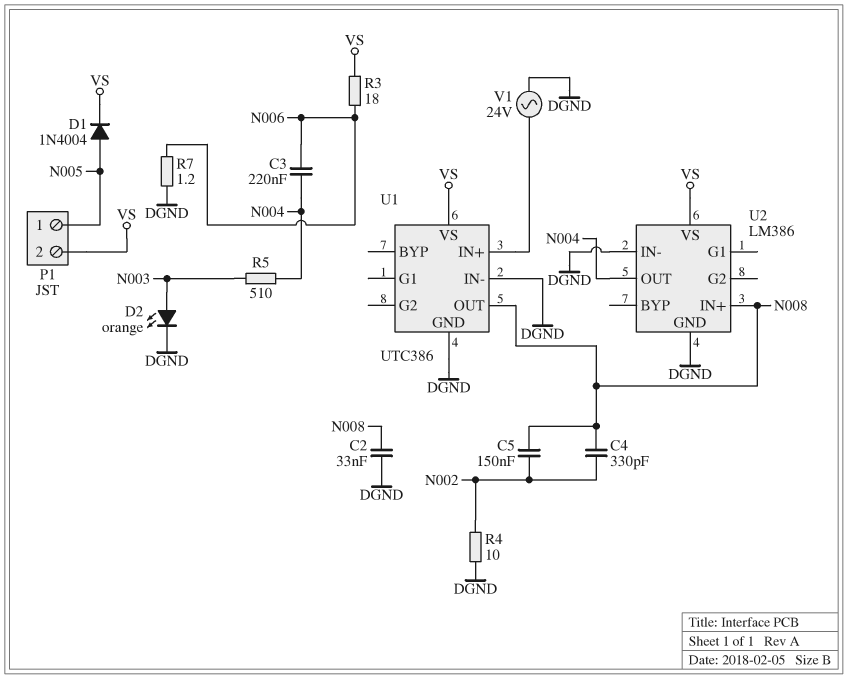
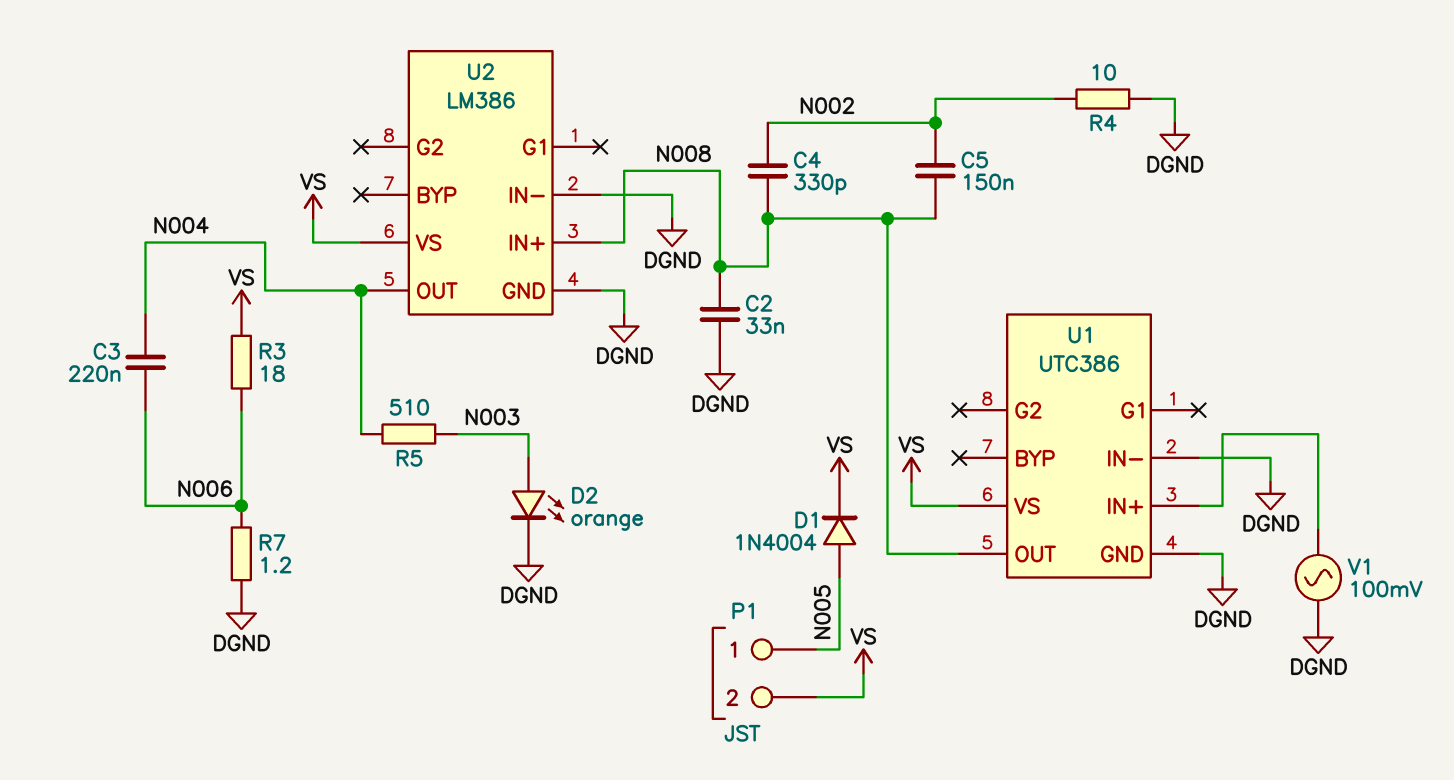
V1: AC 24V (DGND, U1/IN+) -> AC 100mV (DGND, U1/IN+)

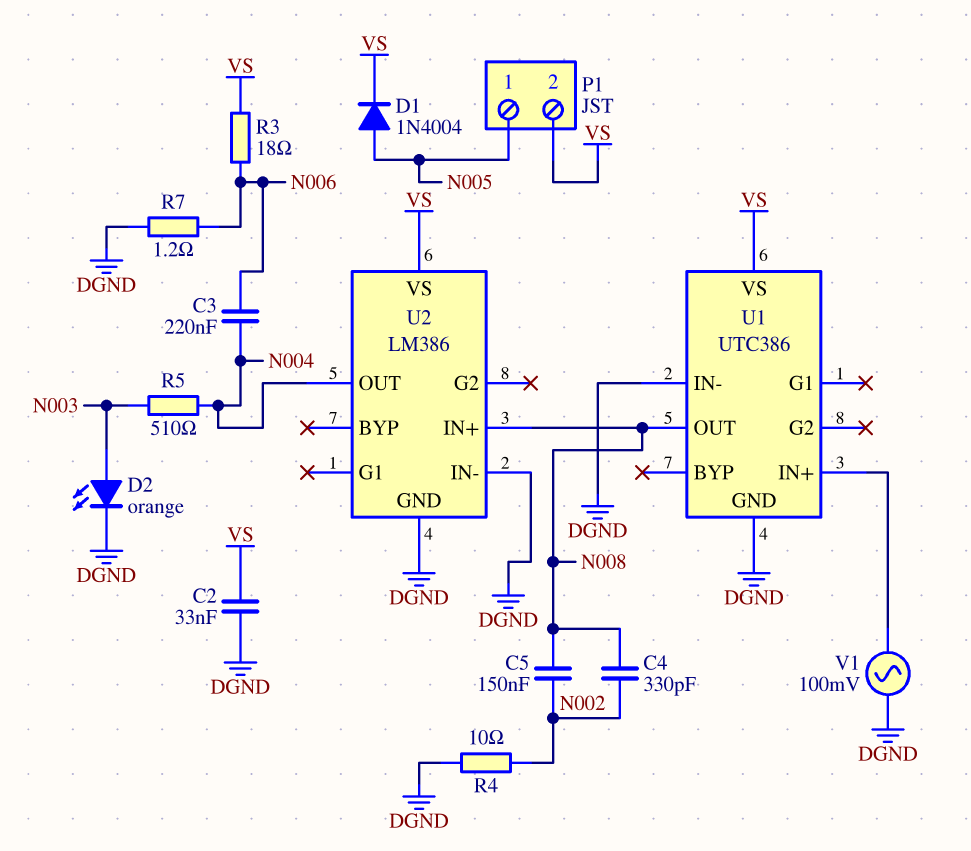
C2: 33nF (DGND, N008) -> 33nF (DGND, VS)

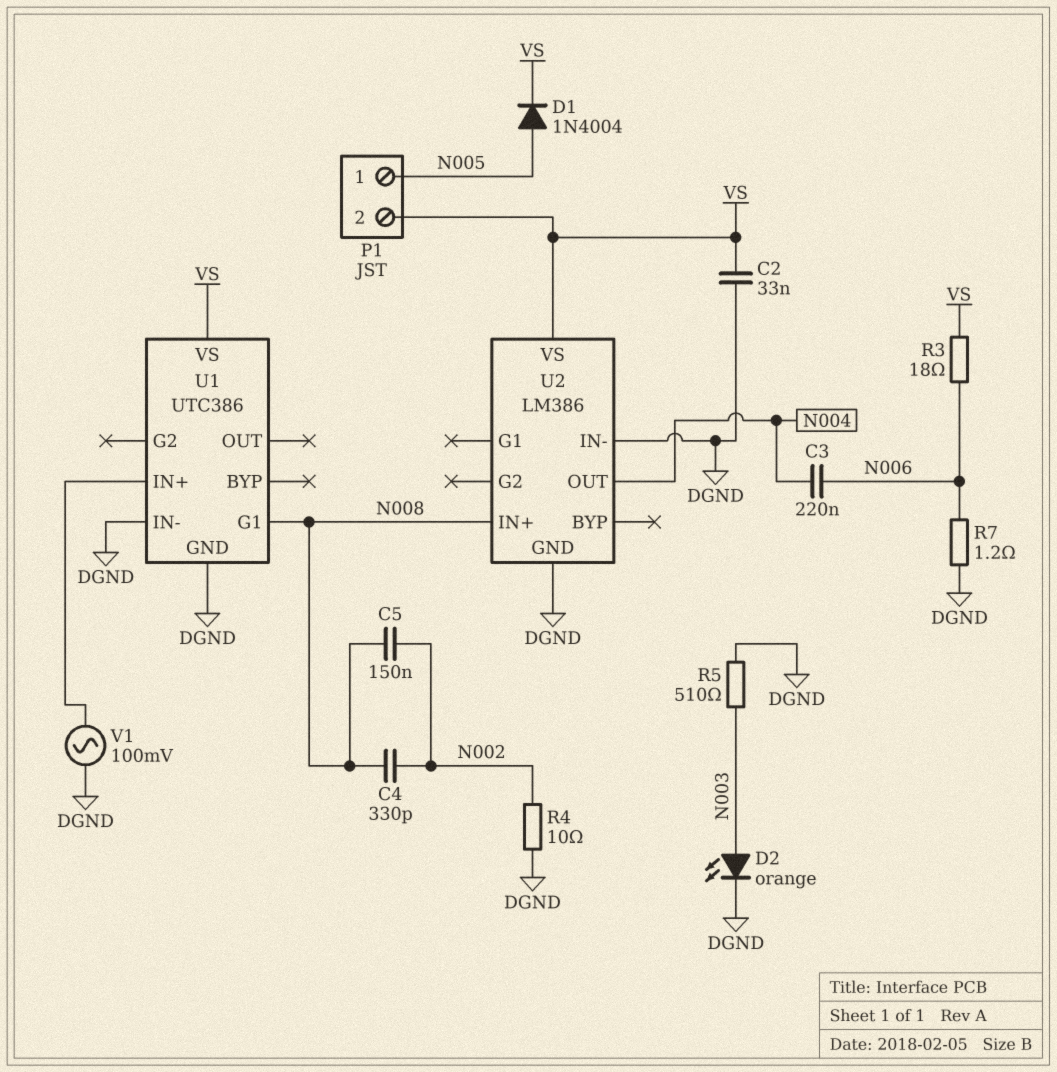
R5: 510 (N003, N004) -> 510 (DGND, N003)
U1 pin G1: none -> N008
U1 pin OUT: N008 -> none

